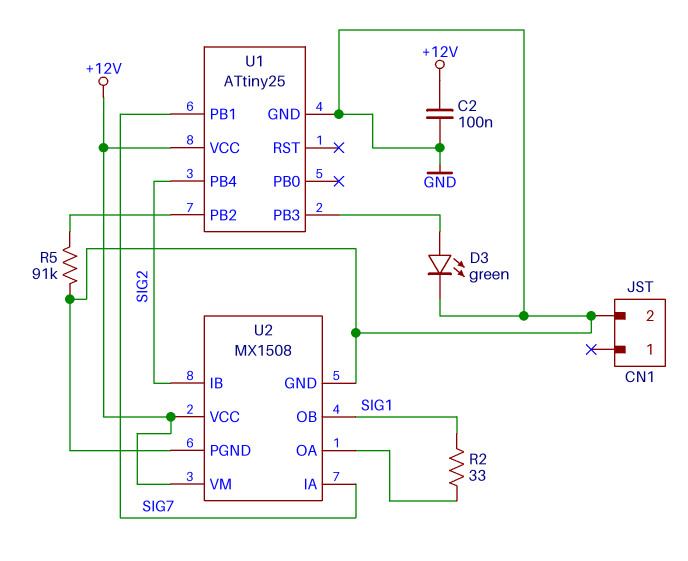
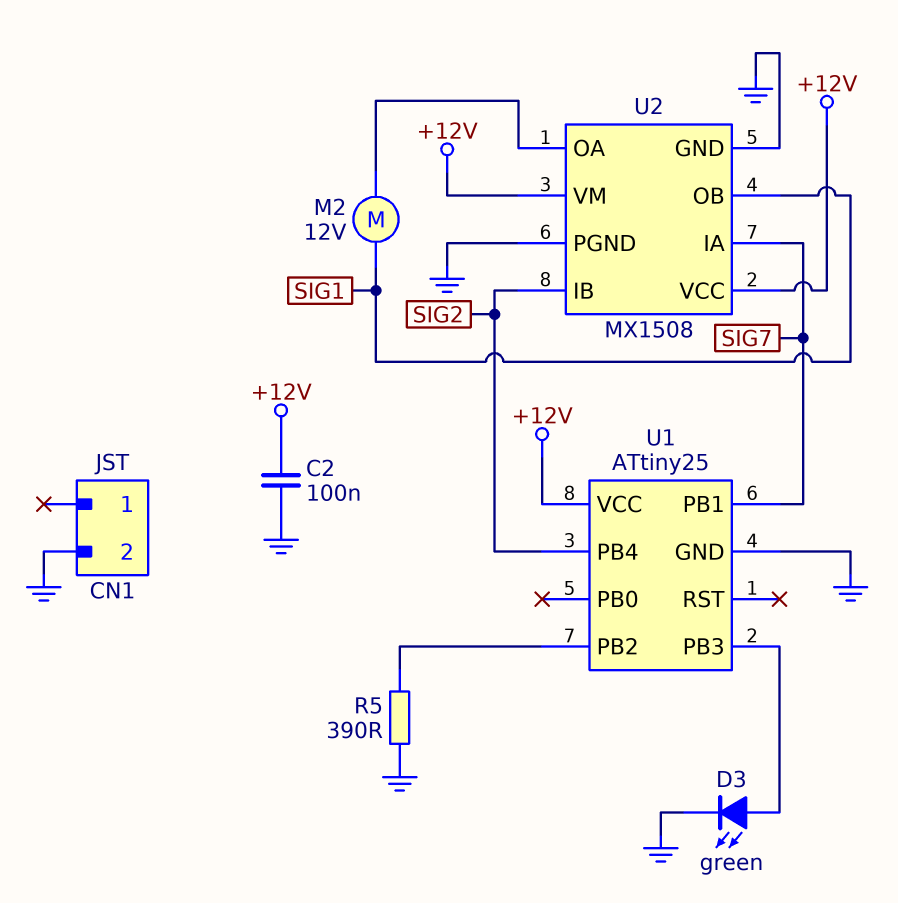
M2: none -> motor 12V (SIG1, U2/OA)
R2: 33 (SIG1, U2/OA) -> none
R5: 91k (GND, U1/PB2) -> 390 (GND, U1/PB2)

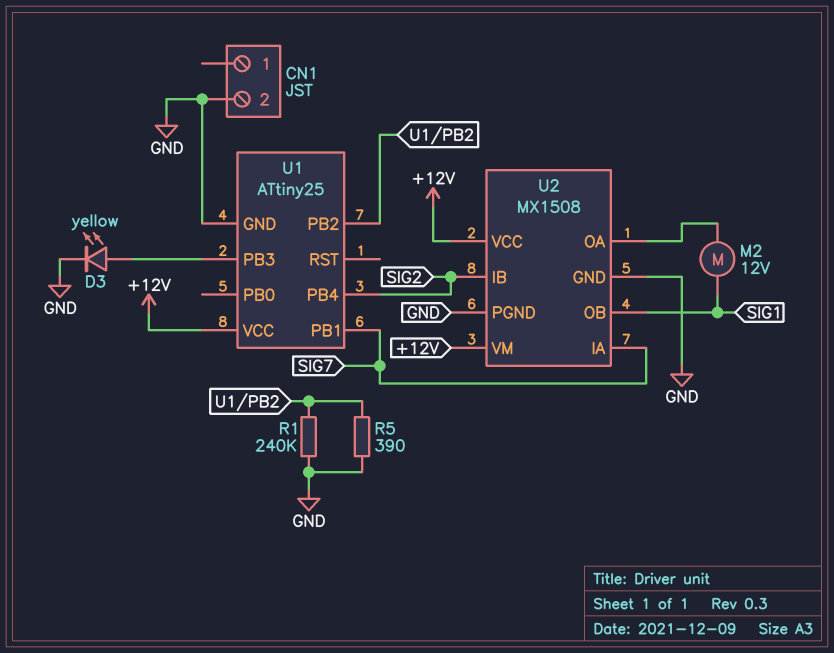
C2: 100nF (+12V, GND) -> none
D3: LED green (A U1/PB3, K GND) -> LED yellow (A U1/PB3, K GND)
R1: none -> 240k (GND, U1/PB2)

